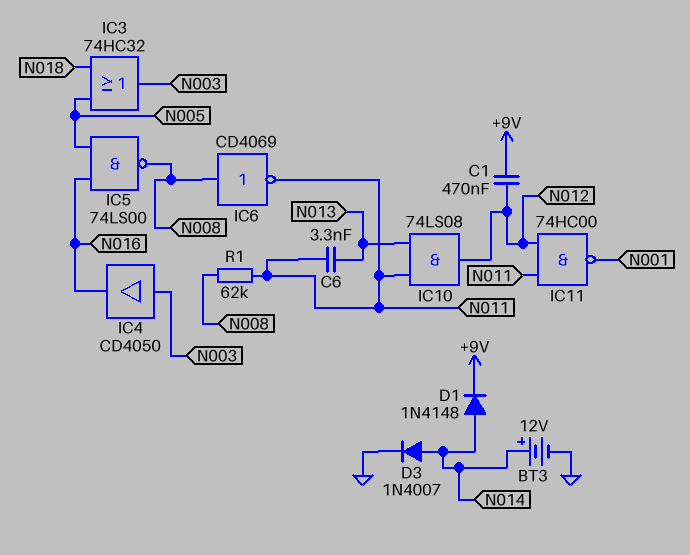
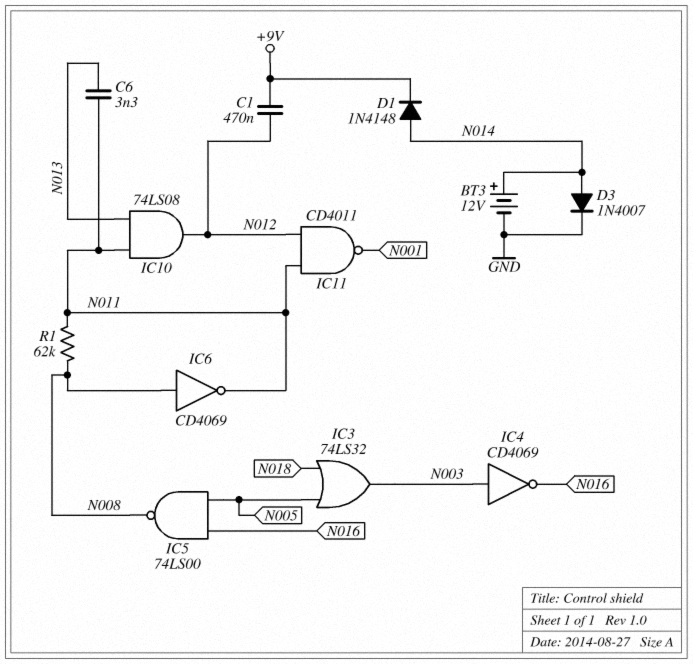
IC3: OR 74HC32 (in N005, in N018, out N003) -> OR 74LS32 (in N005, in N018, out N003)
IC4: buffer CD4050 (in N003, out N016) -> NOT CD4069 (in N003, out N016)
IC11: NAND 74HC00 (in N011, in N012, out N001) -> NAND CD4011 (in N011, in N012, out N001)

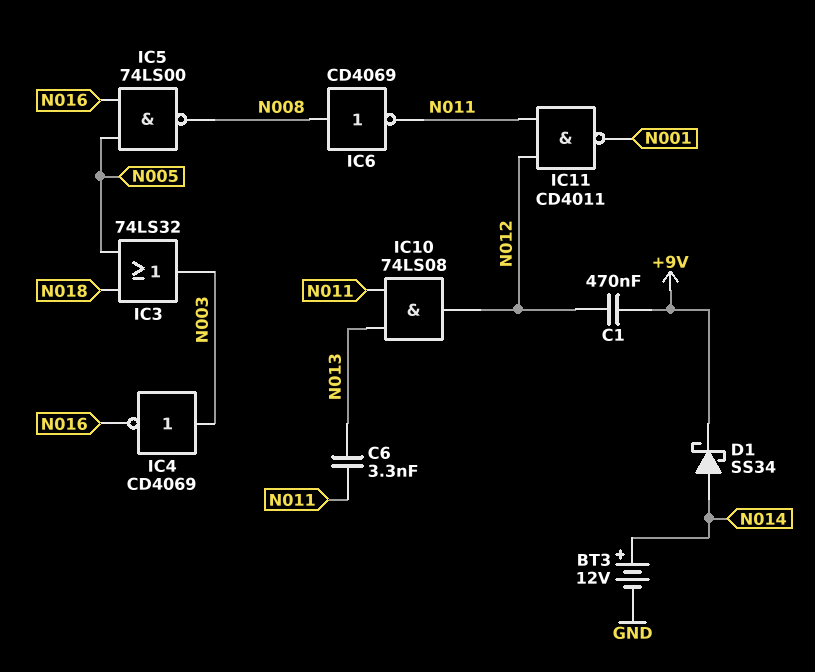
D1: diode 1N4148 (A N014, K +9V) -> schottky SS34 (A N014, K +9V)
D3: diode 1N4007 (A N014, K GND) -> none
R1: 62k (N008, N011) -> none

